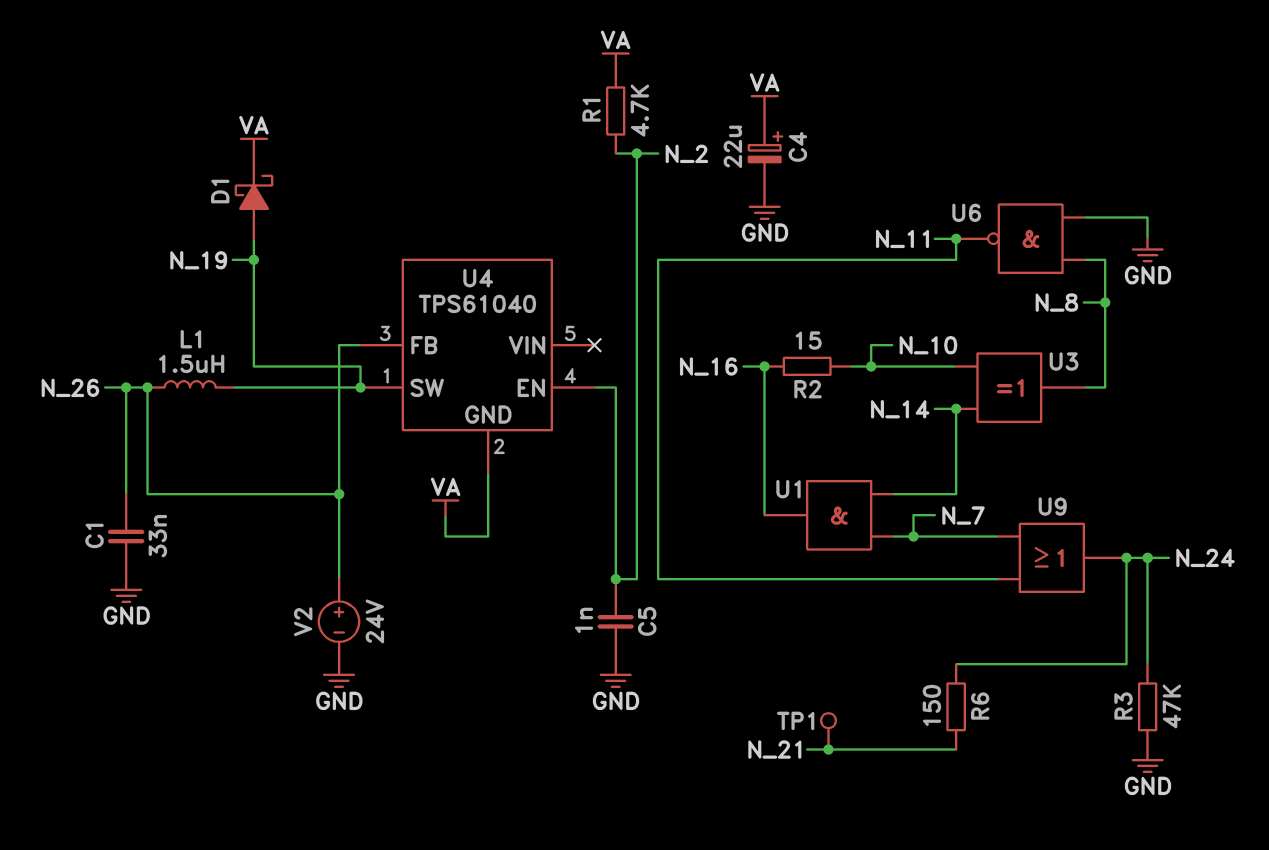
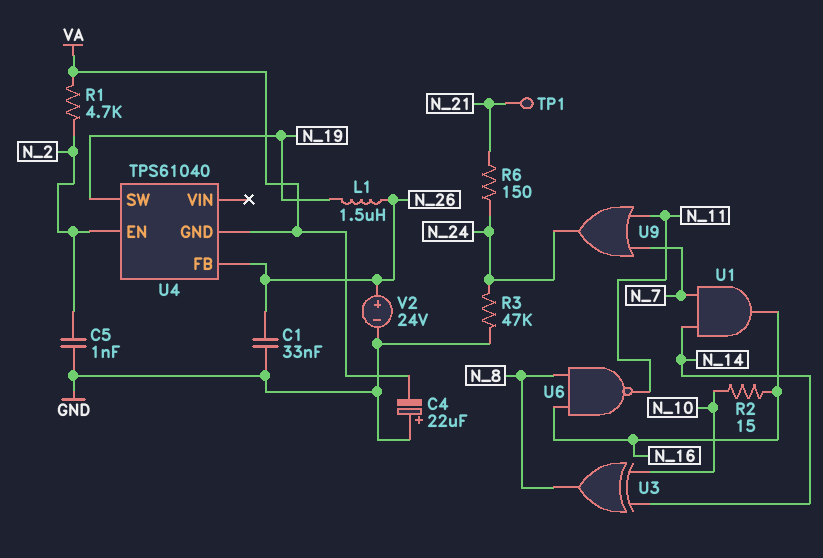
C4: 22uF (plus VA, minus GND) -> 22uF (plus GND, minus VA)
D1: schottky (A N_19, K VA) -> none
U6: NAND (in GND, in N_8, out N_11) -> NAND (in N_8, in N_16, out N_11)

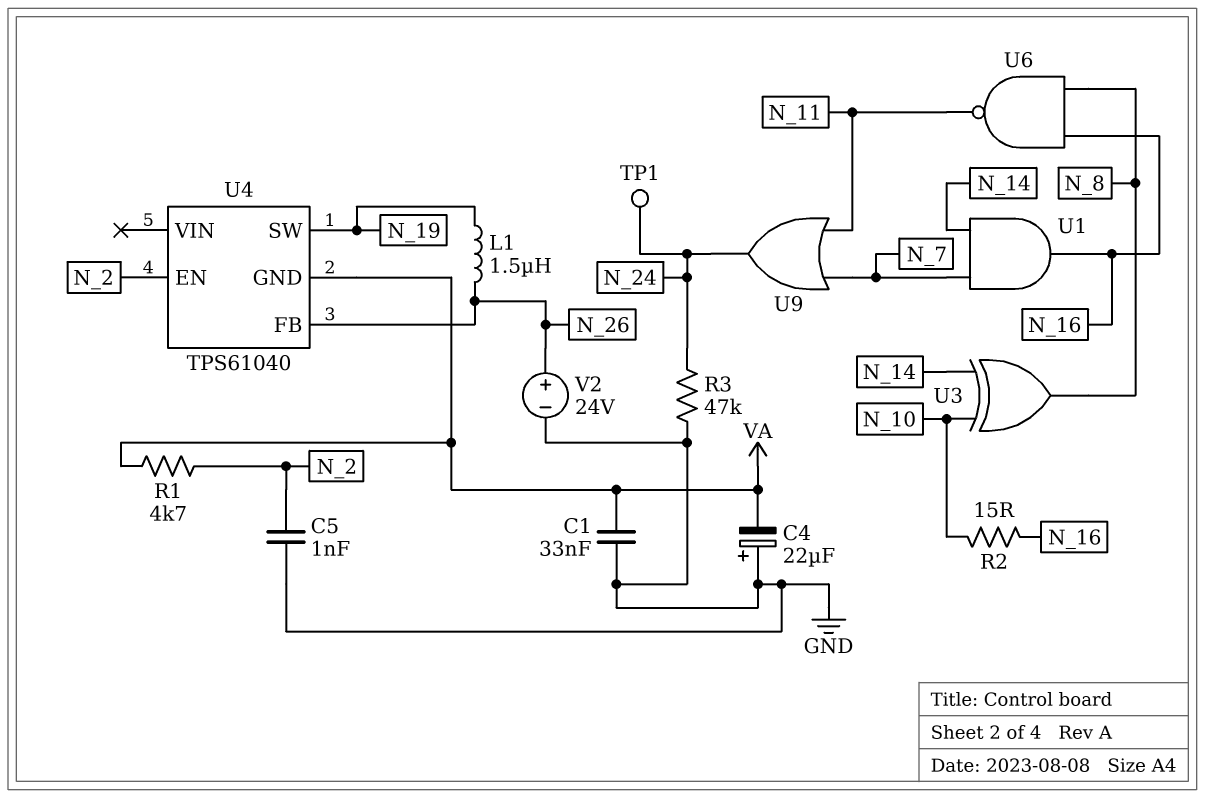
C1: 33nF (GND, N_26) -> 33nF (GND, VA)
R6: 150 (N_21, N_24) -> none
TP1: test point (N_21) -> test point (N_24)

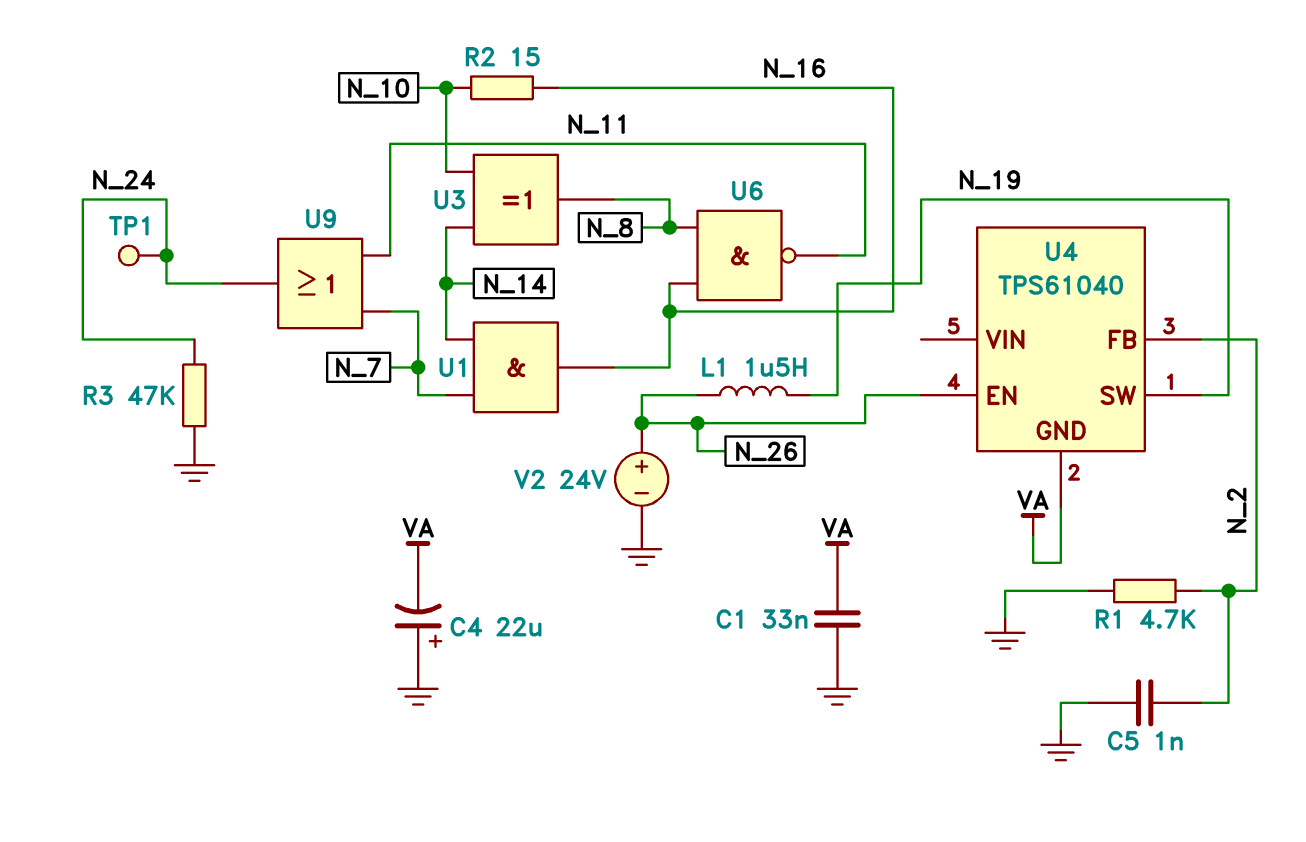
R1: 4.7k (N_2, VA) -> 4.7k (GND, N_2)
U4 pin EN: N_2 -> N_26
U4 pin FB: N_26 -> N_2

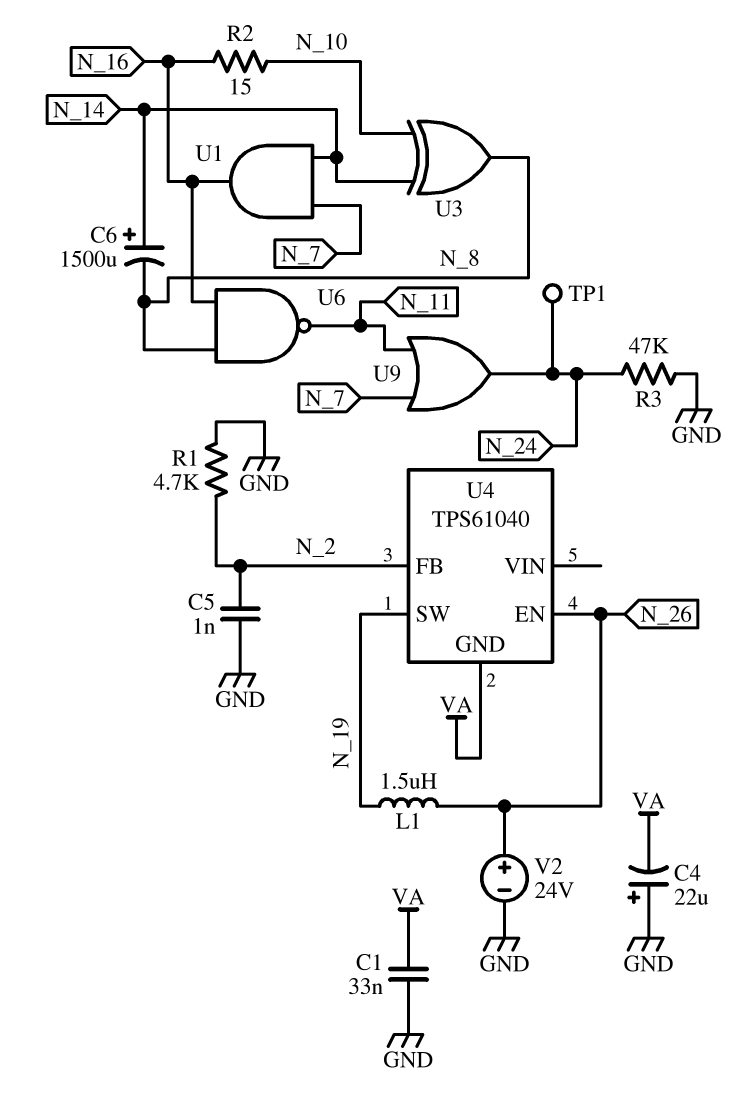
C6: none -> 1500uF (plus N_14, minus N_8)

